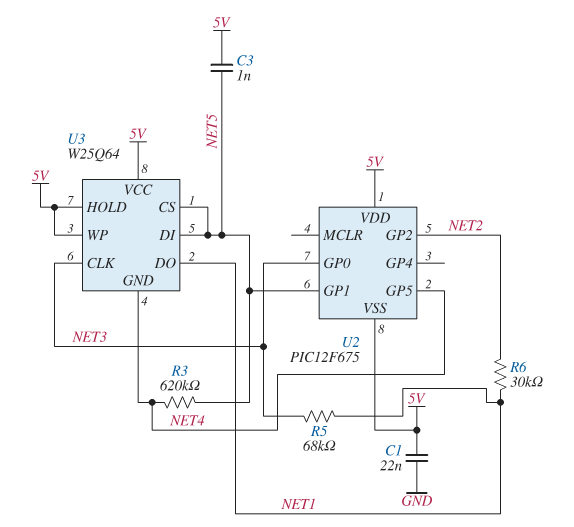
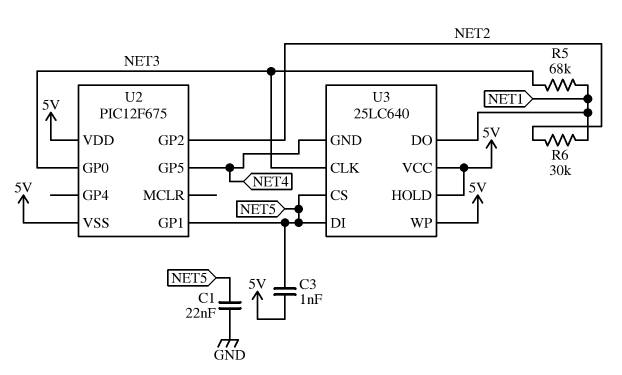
C1: 22nF (5V, GND) -> 22nF (GND, NET5)
R3: 620k (NET4, NET5) -> none
U3: W25Q64 -> 25LC640

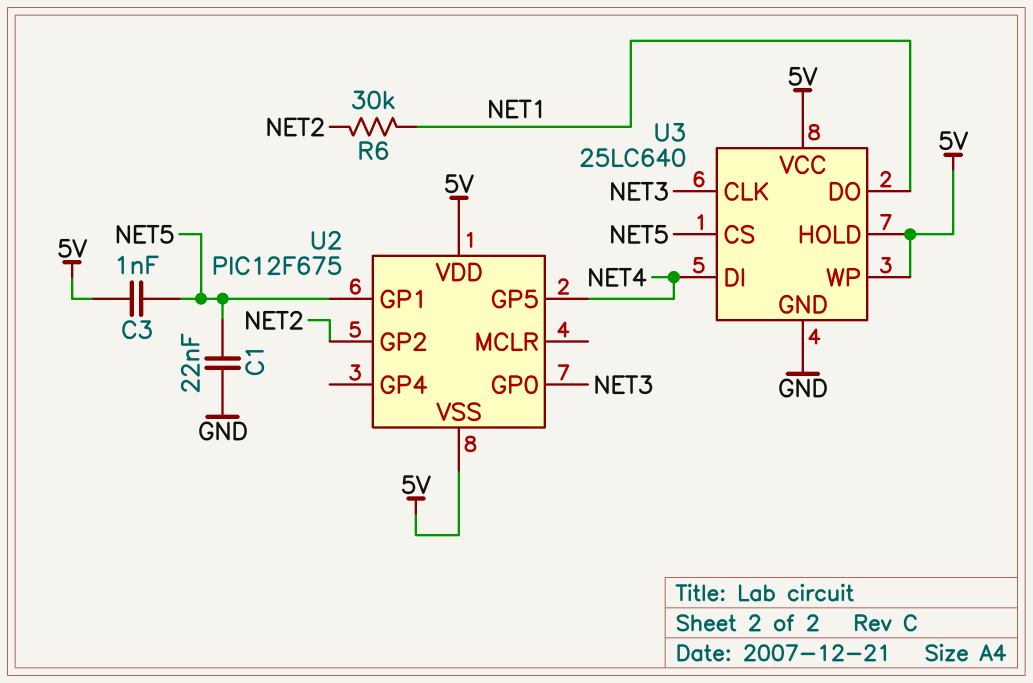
R5: 68k (NET1, NET3) -> none
U3 pin DI: NET5 -> NET4
U3 pin GND: NET4 -> GND

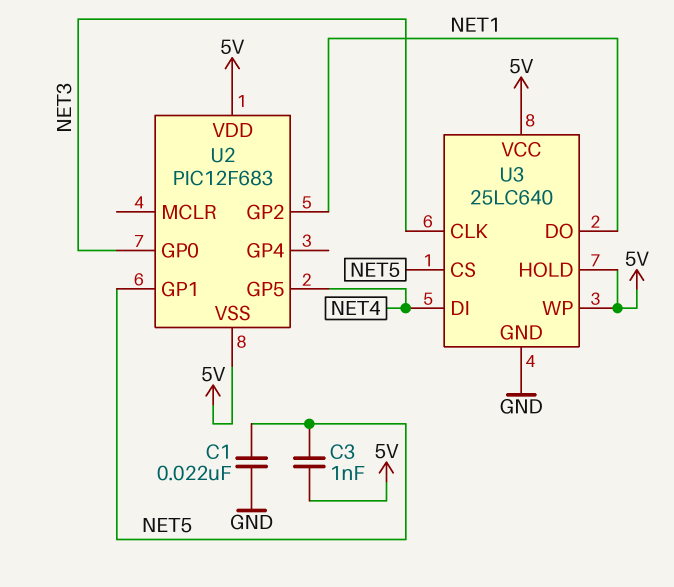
R6: 30k (NET1, NET2) -> none
U2: PIC12F675 -> PIC12F683
U2 pin GP2: NET2 -> NET1

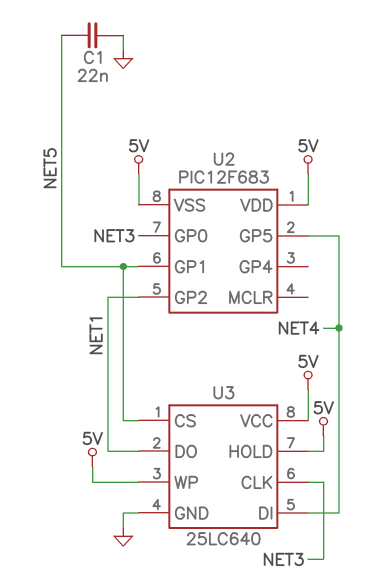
C3: 1nF (5V, NET5) -> none

